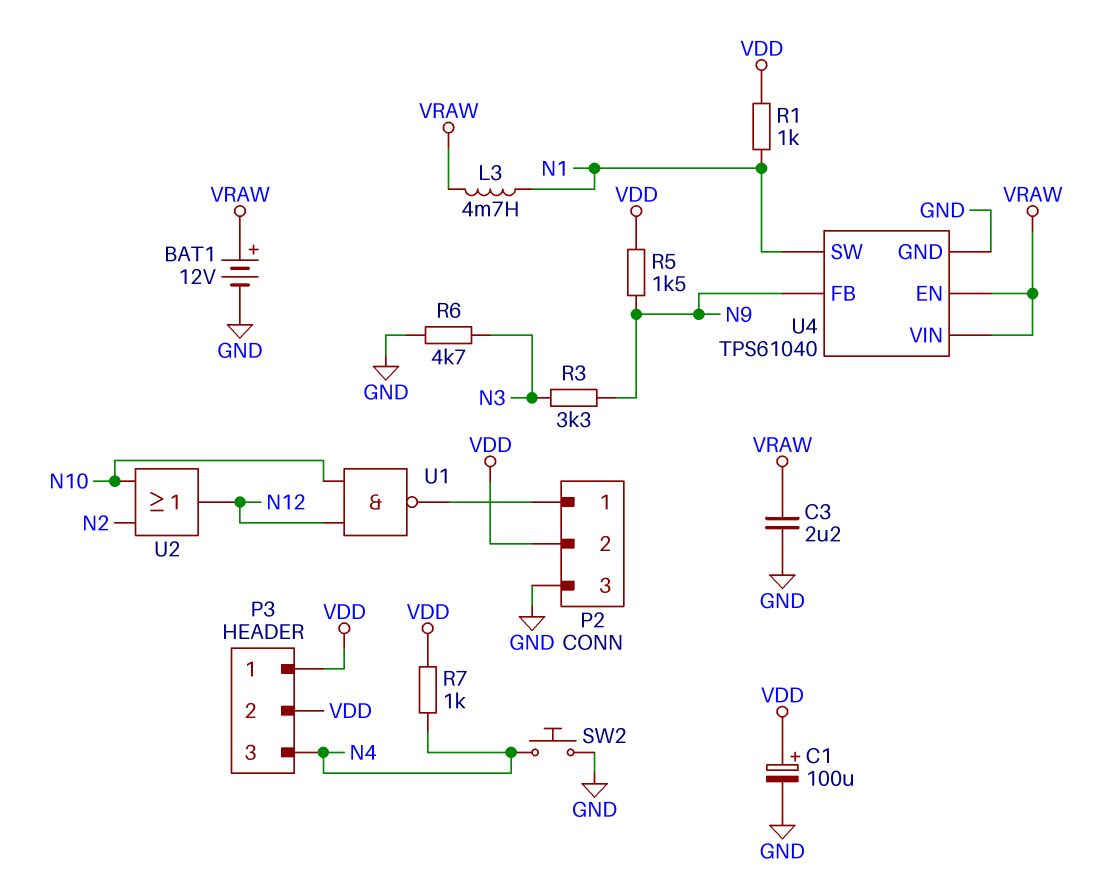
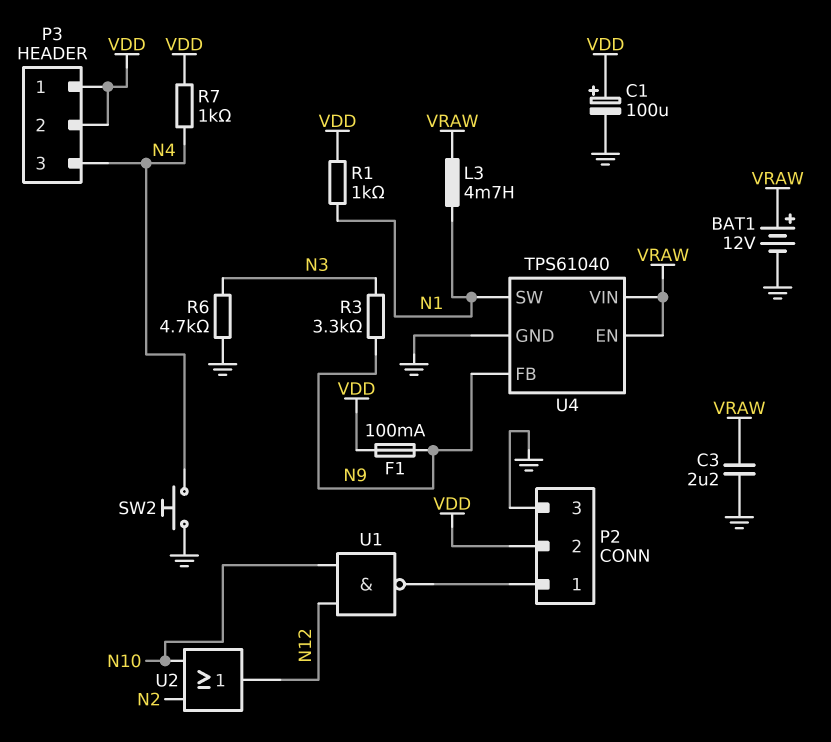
F1: none -> 100mA (N9, VDD)
R5: 1.5k (N9, VDD) -> none

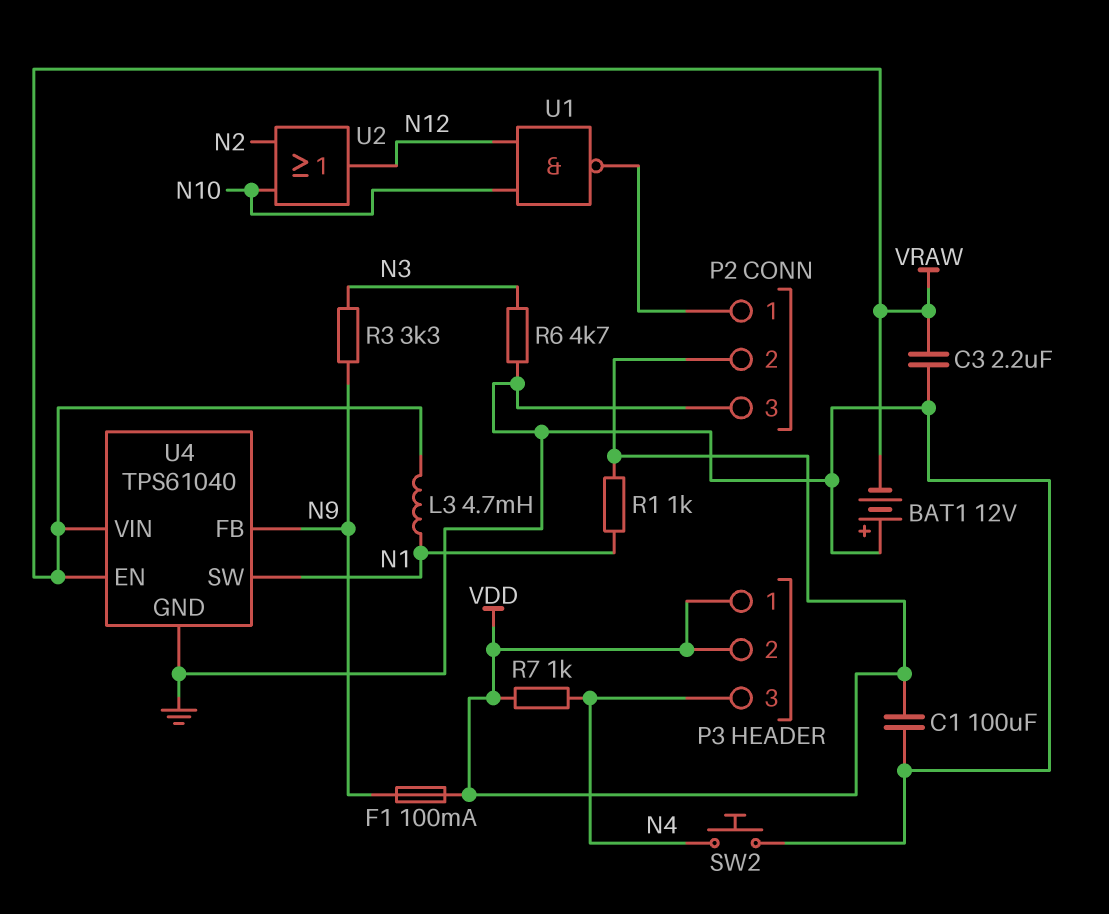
BAT1: 12V (plus VRAW, minus GND) -> 12V (plus GND, minus VRAW)
C1: 100uF (plus VDD, minus GND) -> 100uF (GND, VDD)

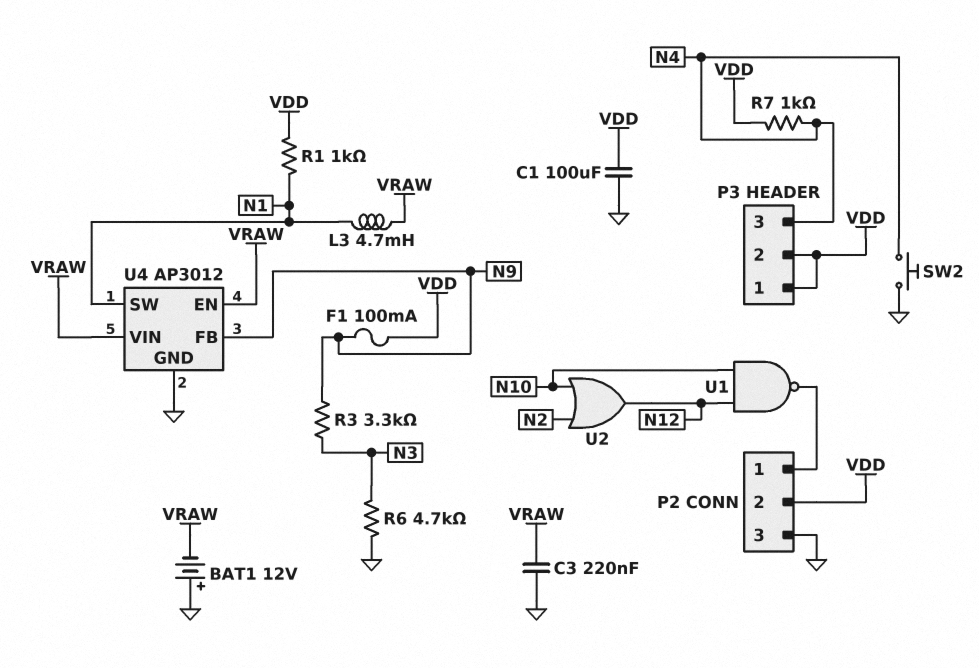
C3: 2.2uF (GND, VRAW) -> 220nF (GND, VRAW)
U4: TPS61040 -> AP3012

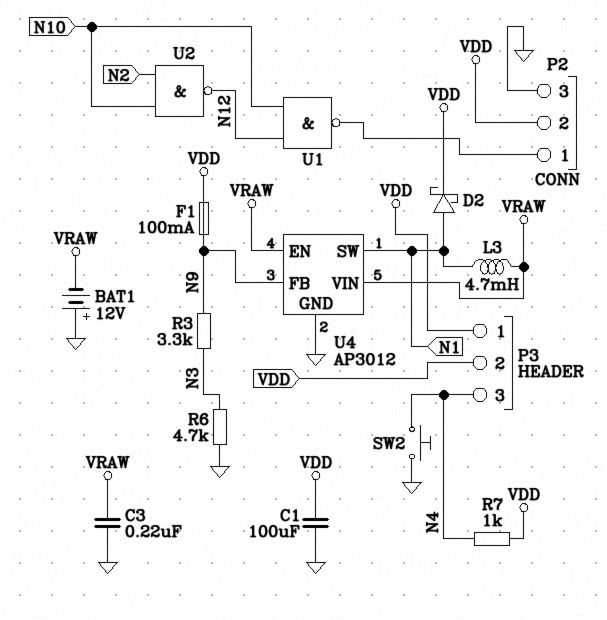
D2: none -> schottky (A N1, K VDD)
R1: 1k (N1, VDD) -> none
U2: OR (in N2, in N10, out N12) -> NAND (in N2, in N10, out N12)

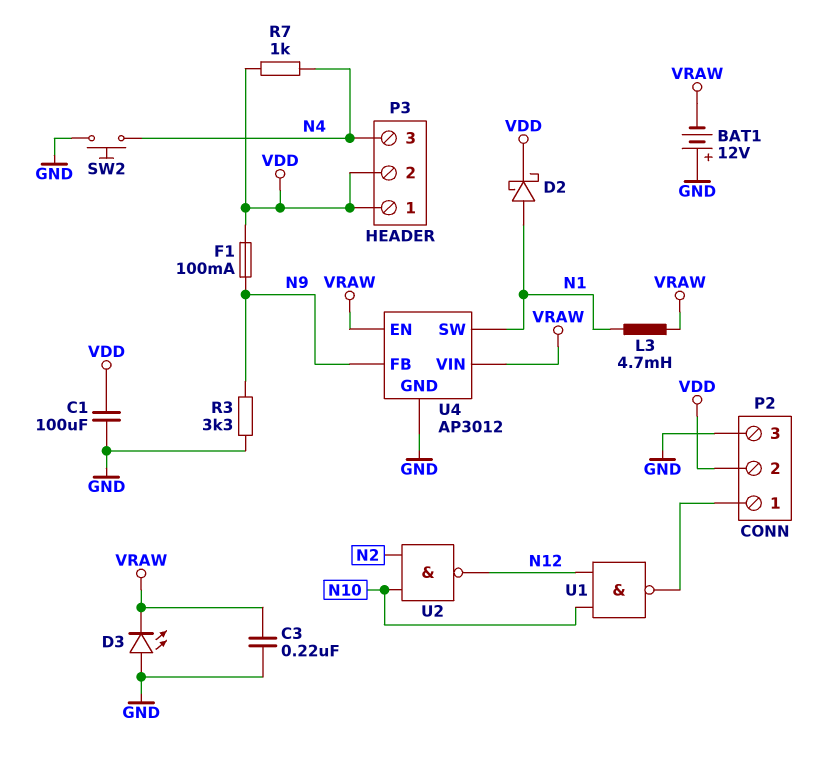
D3: none -> LED (A GND, K VRAW)
R3: 3.3k (N3, N9) -> 3.3k (GND, N9)
R6: 4.7k (GND, N3) -> none

